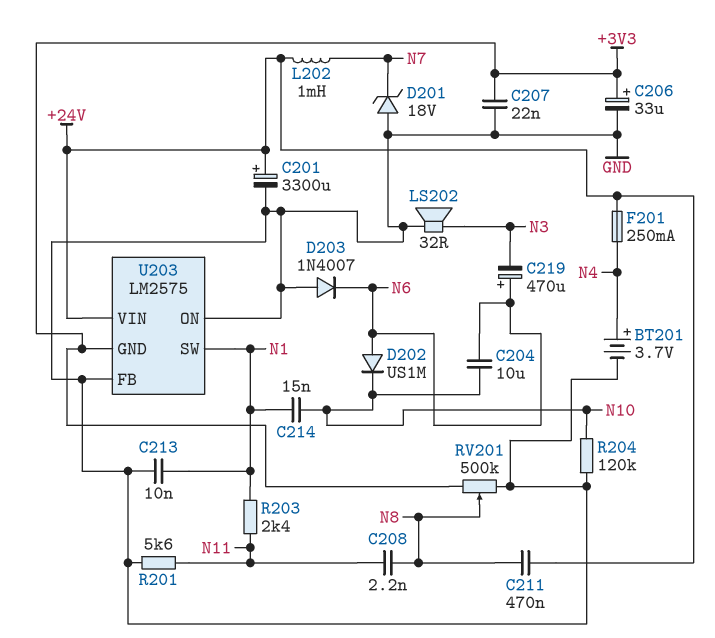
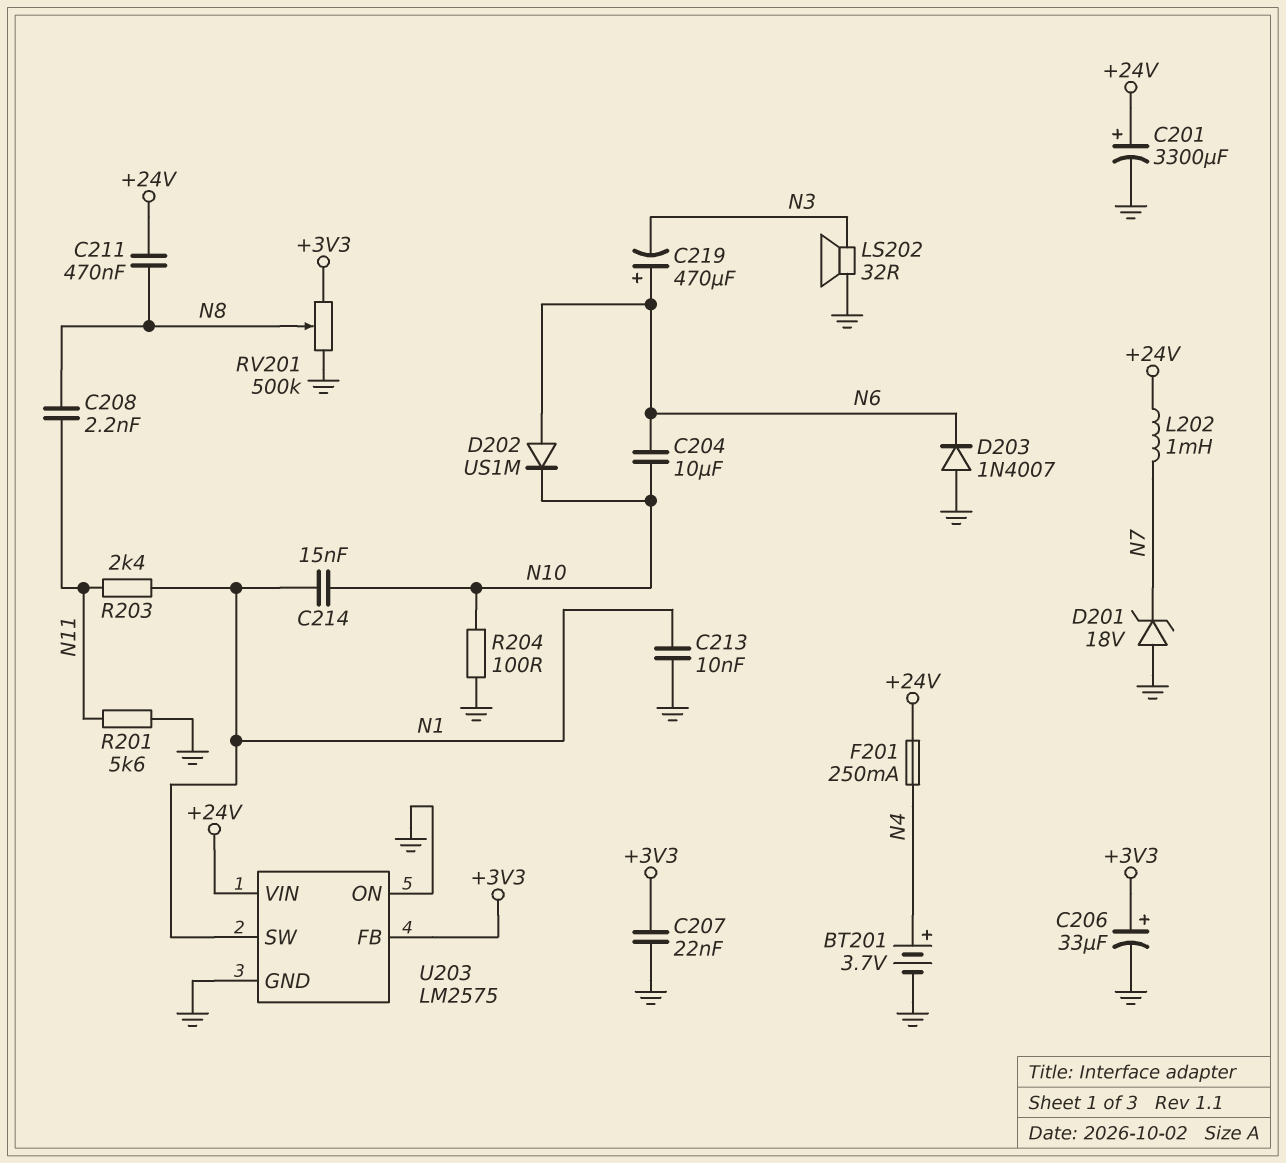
R204: 120k (GND, N10) -> 100 (GND, N10)
U203 pin FB: GND -> +3V3
U203 pin GND: +3V3 -> GND

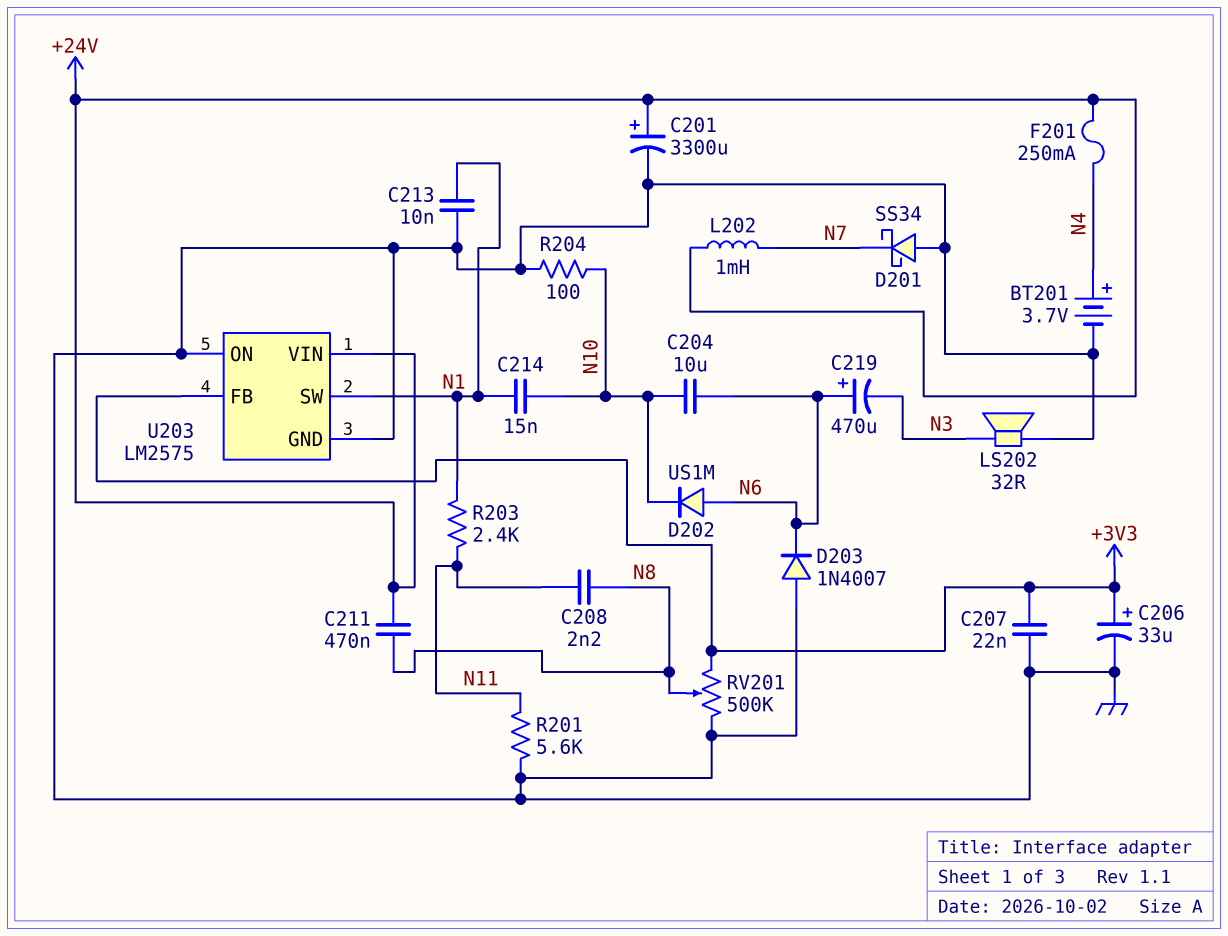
D201: zener 18V (A GND, K N7) -> schottky SS34 (A GND, K N7)

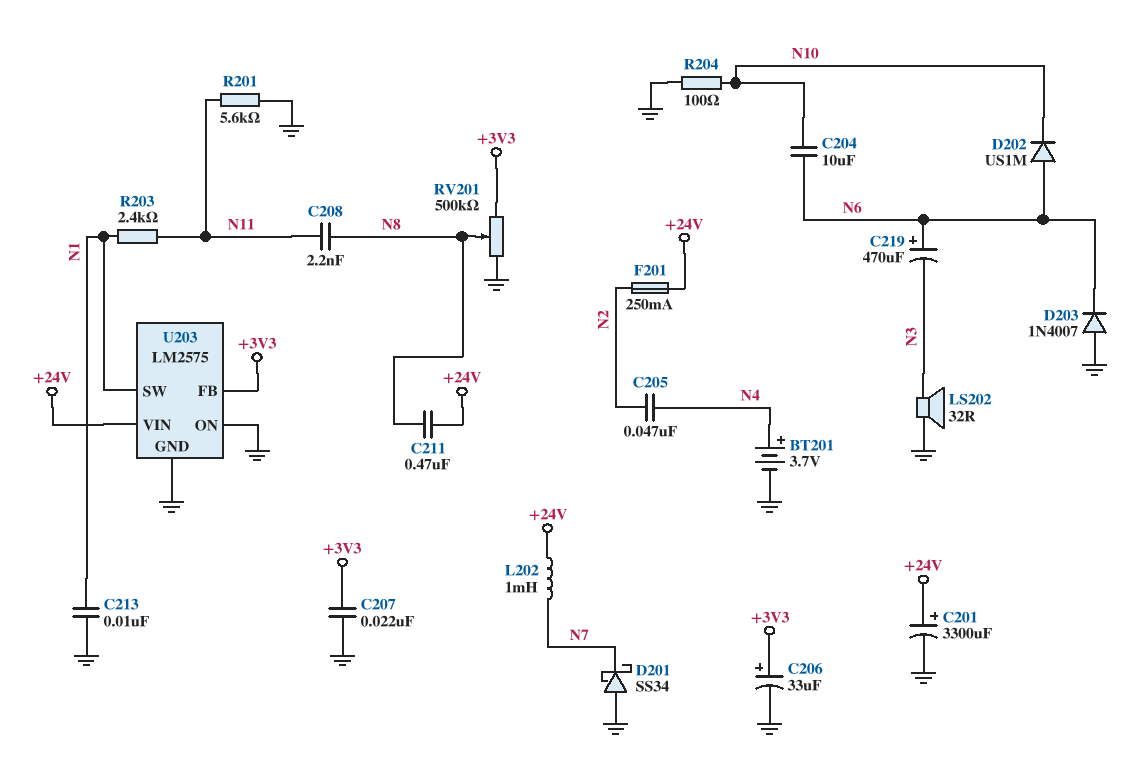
C205: none -> 47nF (N2, N4)
C214: 15nF (N1, N10) -> none
F201: 250mA (+24V, N4) -> 250mA (+24V, N2)

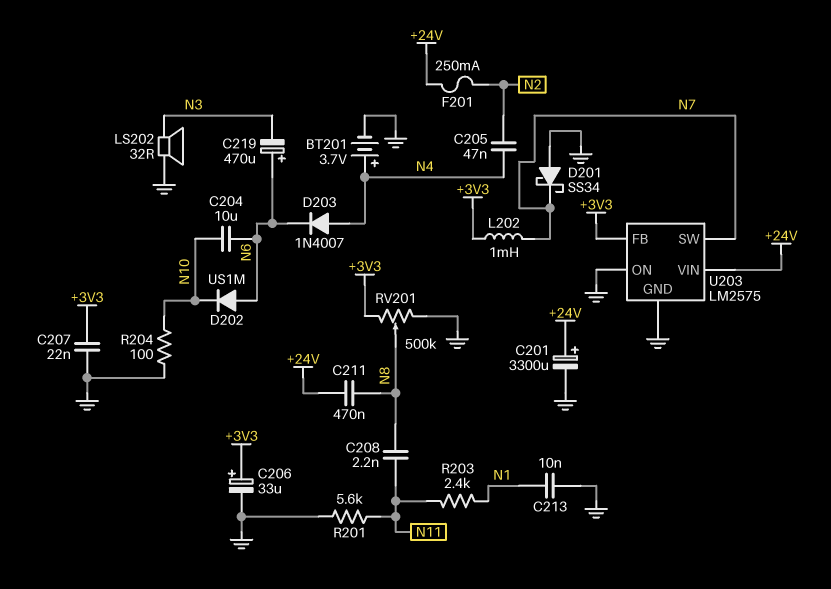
D203: diode 1N4007 (A GND, K N6) -> diode 1N4007 (A N4, K N6)
L202: 1mH (+24V, N7) -> 1mH (+3V3, N7)
U203 pin SW: N1 -> N7

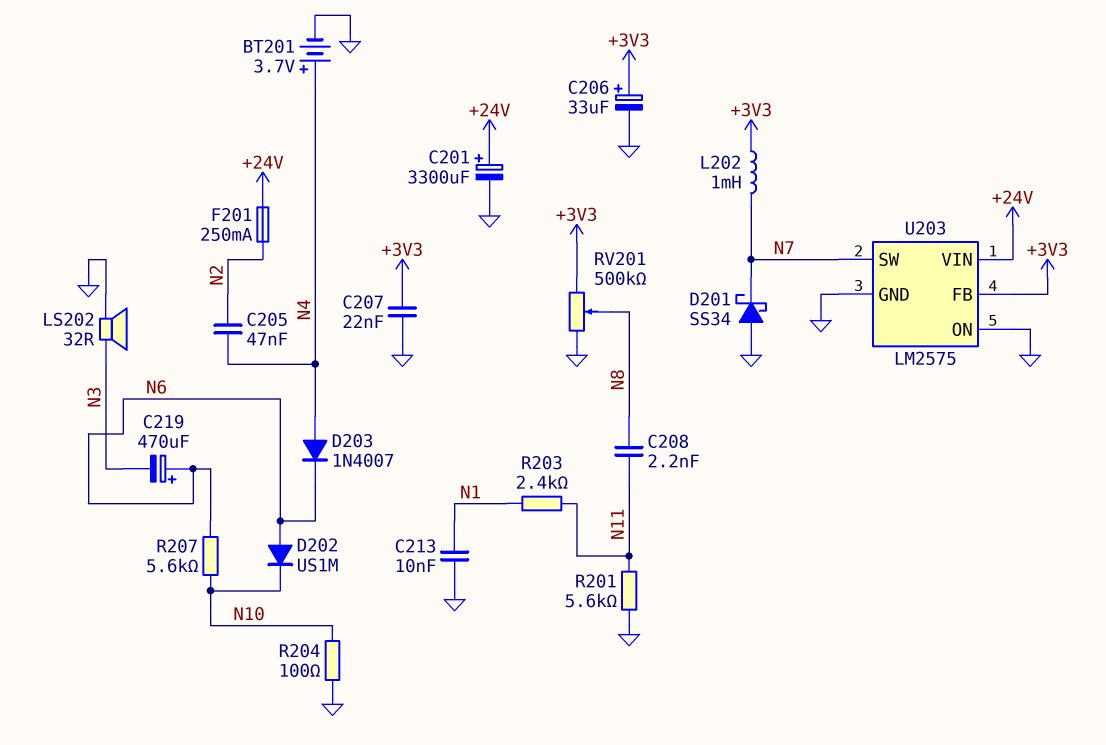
C204: 10uF (N6, N10) -> none
C211: 470nF (+24V, N8) -> none
R207: none -> 5.6k (N6, N10)

